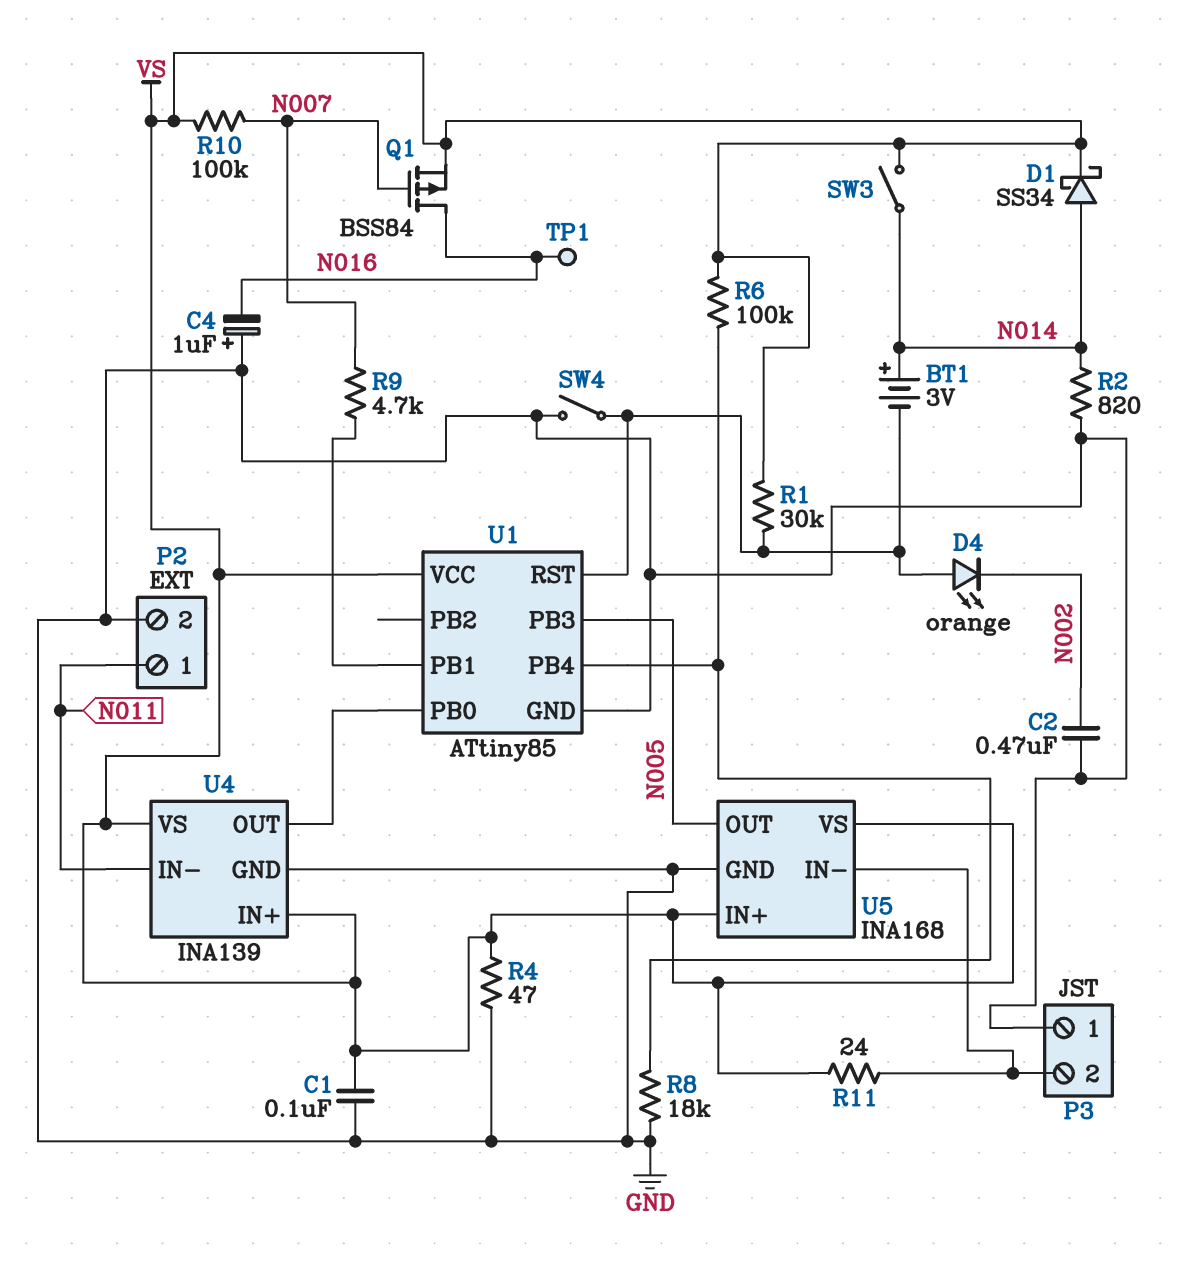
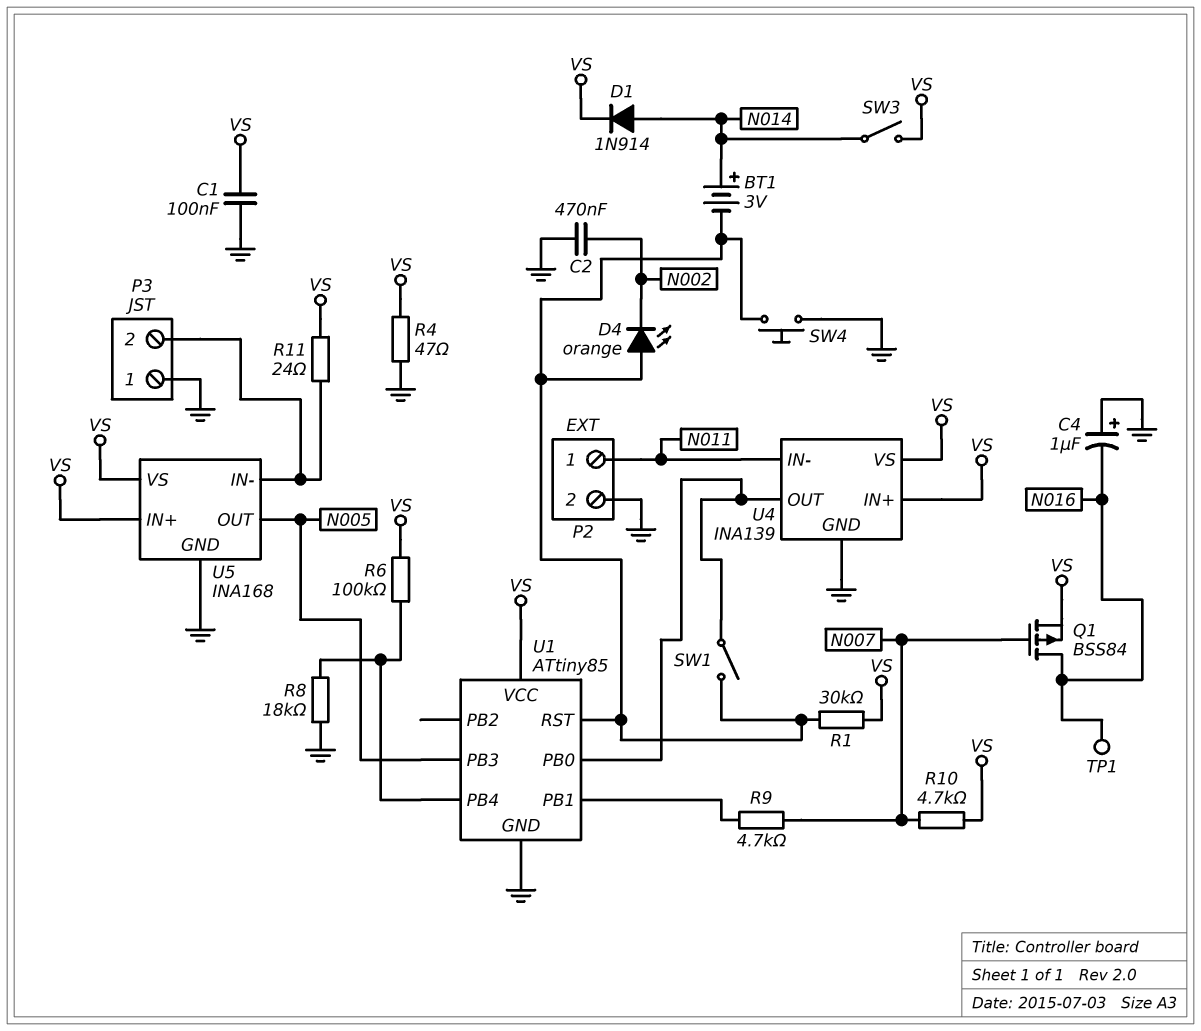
D1: schottky SS34 (A N014, K VS) -> diode 1N914 (A N014, K VS)
R2: 820 (GND, N014) -> none
R10: 100k (N007, VS) -> 4.7k (N007, VS)
SW1: none -> switch (U1/PB0, U1/RST)
SW4: switch (GND, U1/RST) -> button (GND, U1/RST)

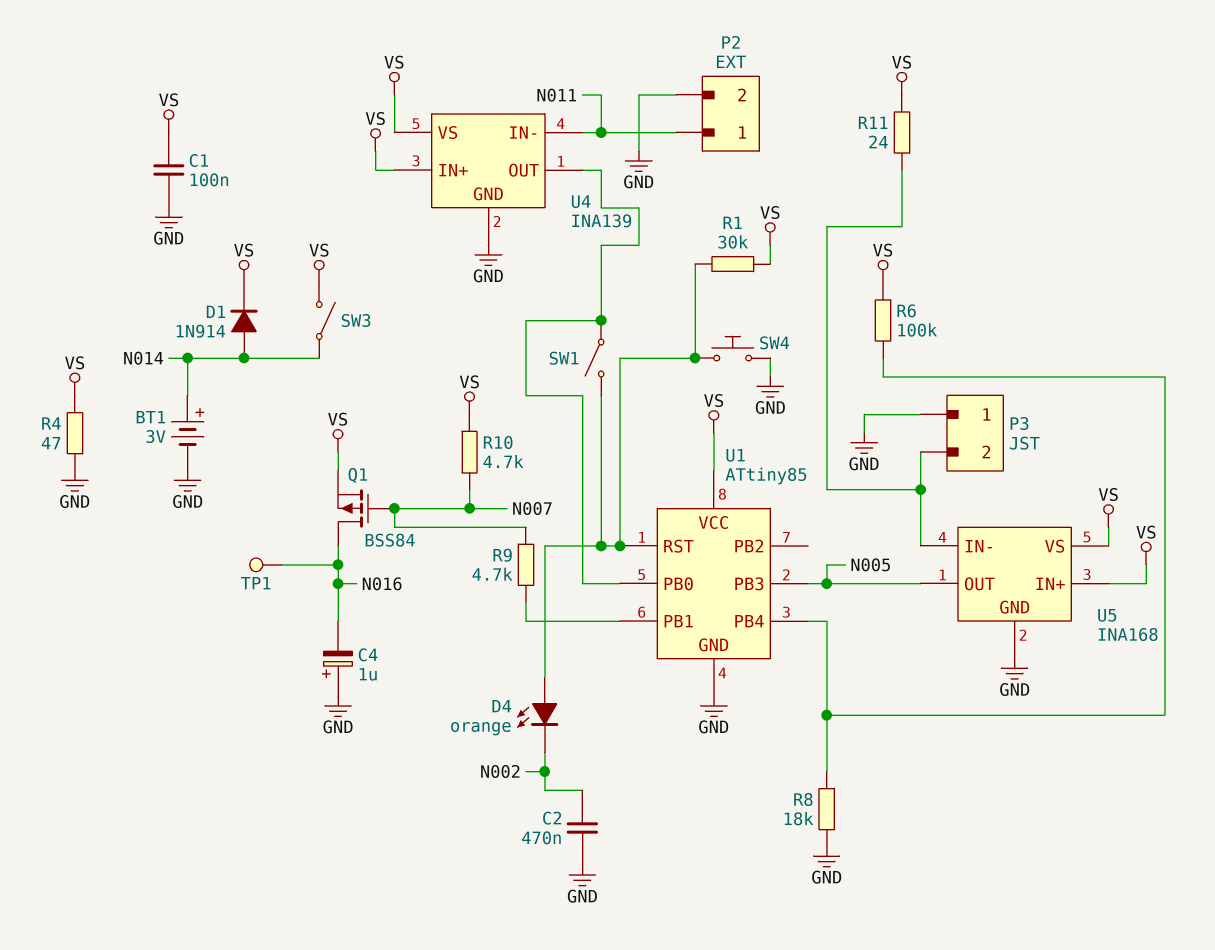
BT1: 3V (plus N014, minus U1/RST) -> 3V (plus N014, minus GND)

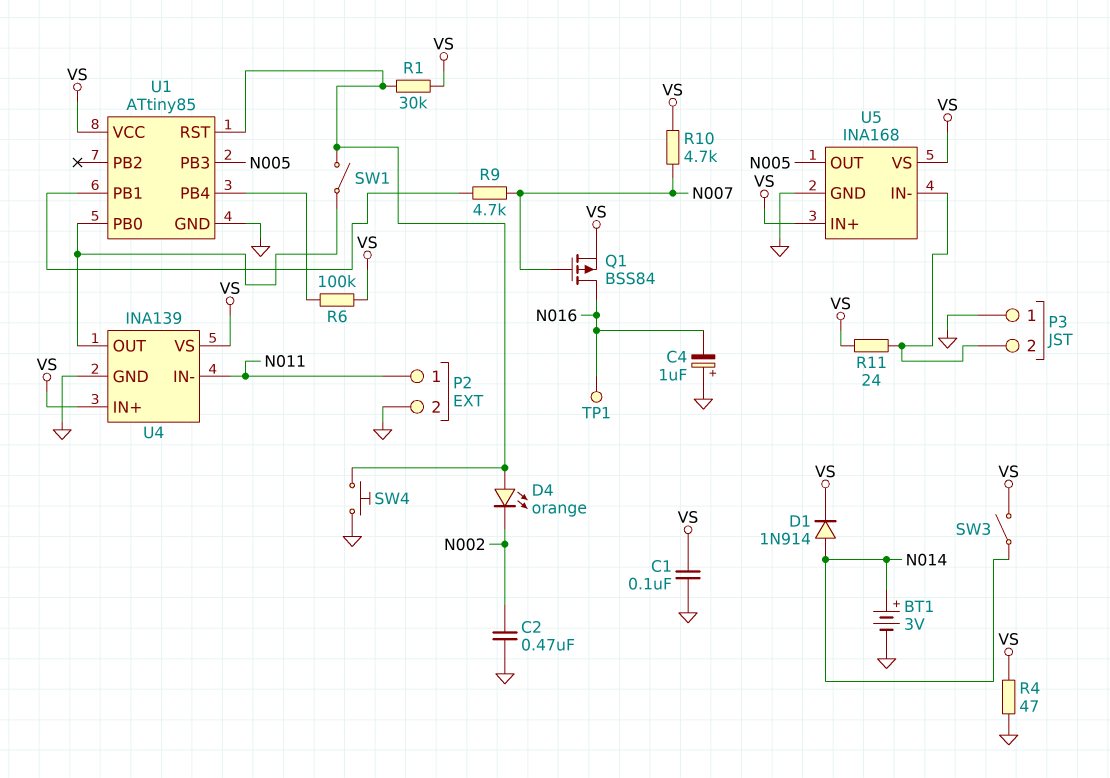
R8: 18k (GND, U1/PB4) -> none

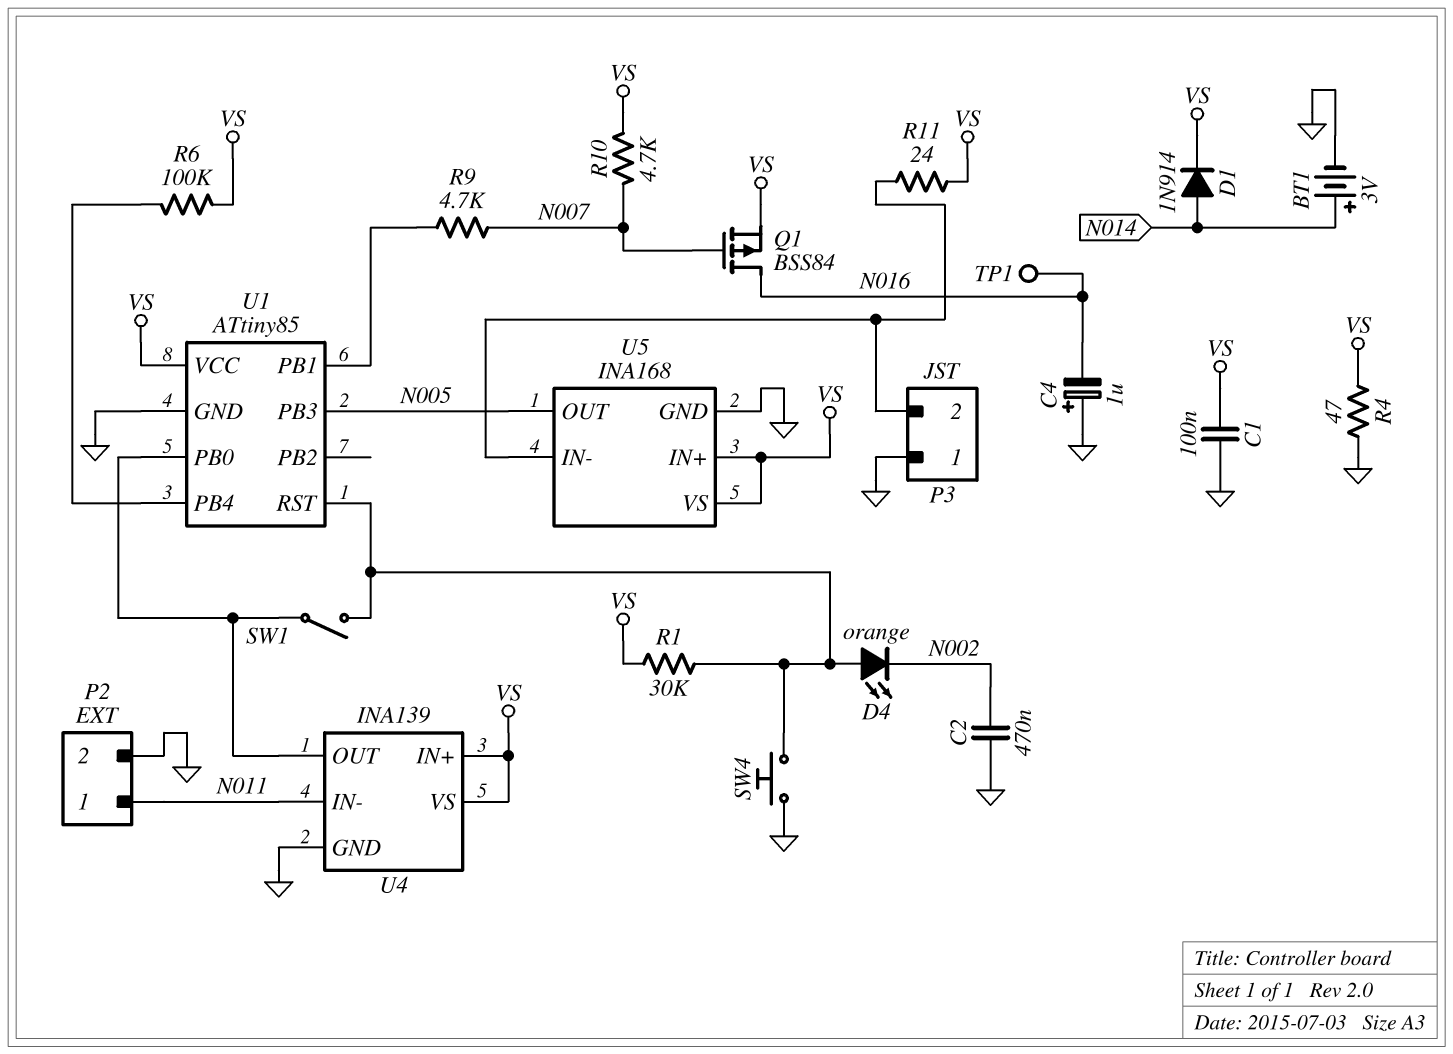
SW3: switch (N014, VS) -> none

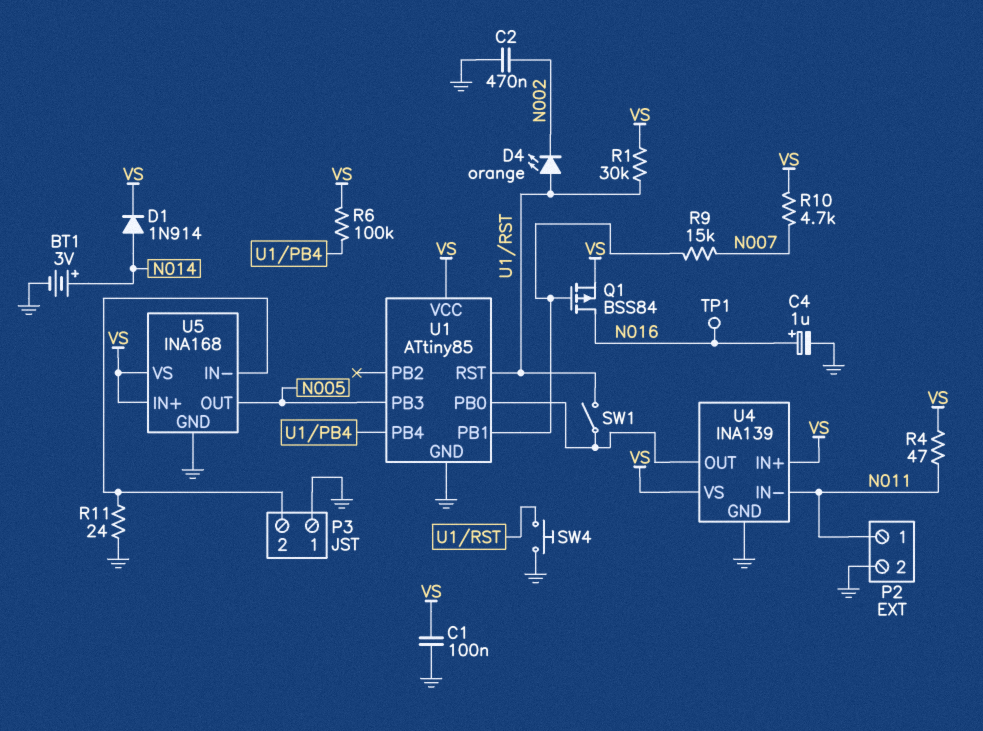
C4: 1uF (plus GND, minus N016) -> 1uF (plus N016, minus GND)
Q1: PMOS BSS84 (G N007, D N016, S VS) -> PMOS BSS84 (G U1/PB1, D N016, S VS)
R4: 47 (GND, VS) -> 47 (N011, VS)
R9: 4.7k (N007, U1/PB1) -> 15k (N007, U1/PB1)
R11: 24 (P3/2, VS) -> 24 (GND, P3/2)

